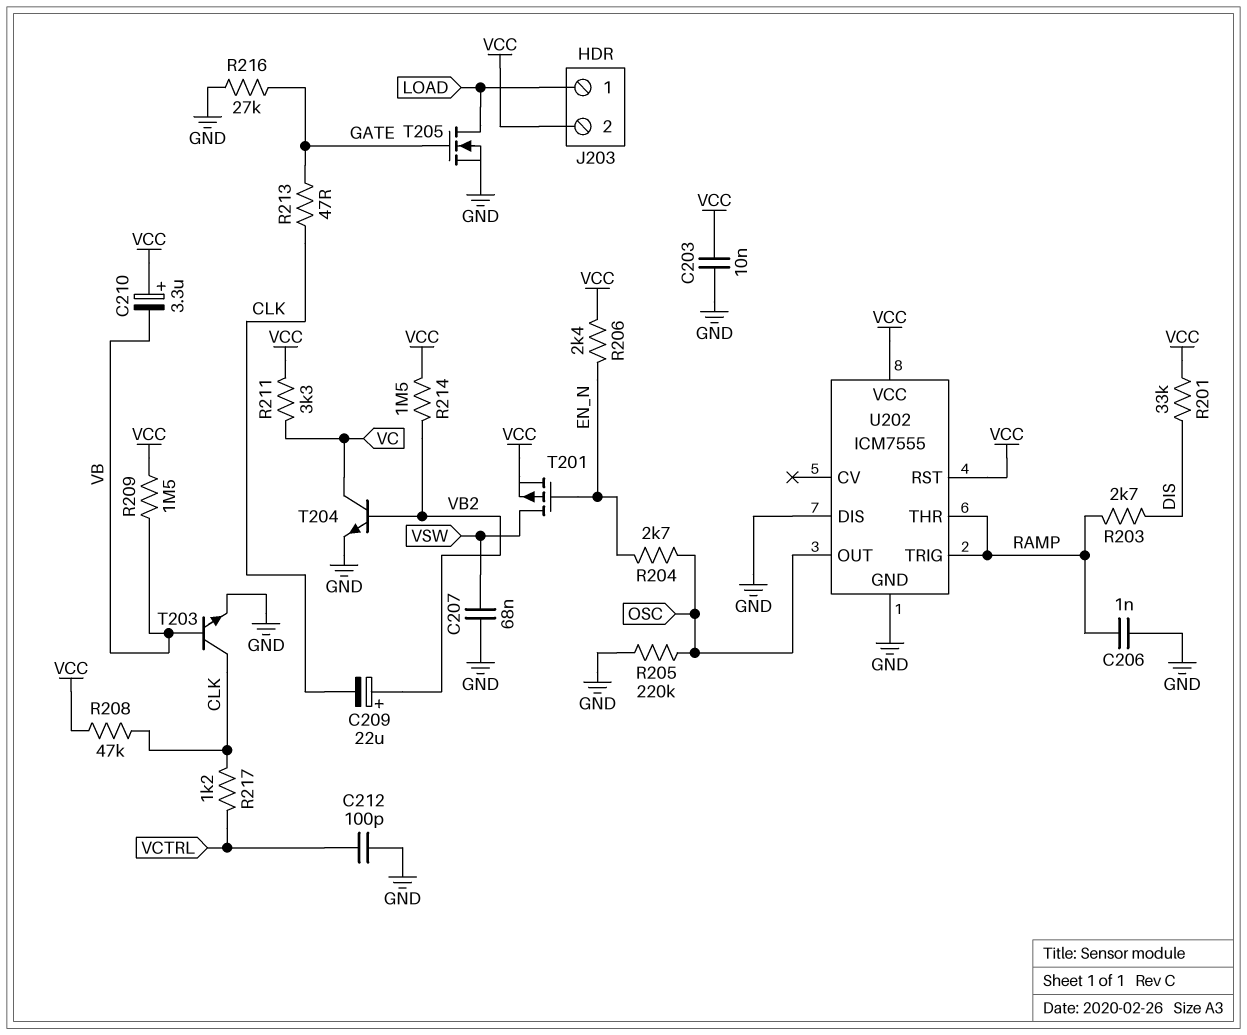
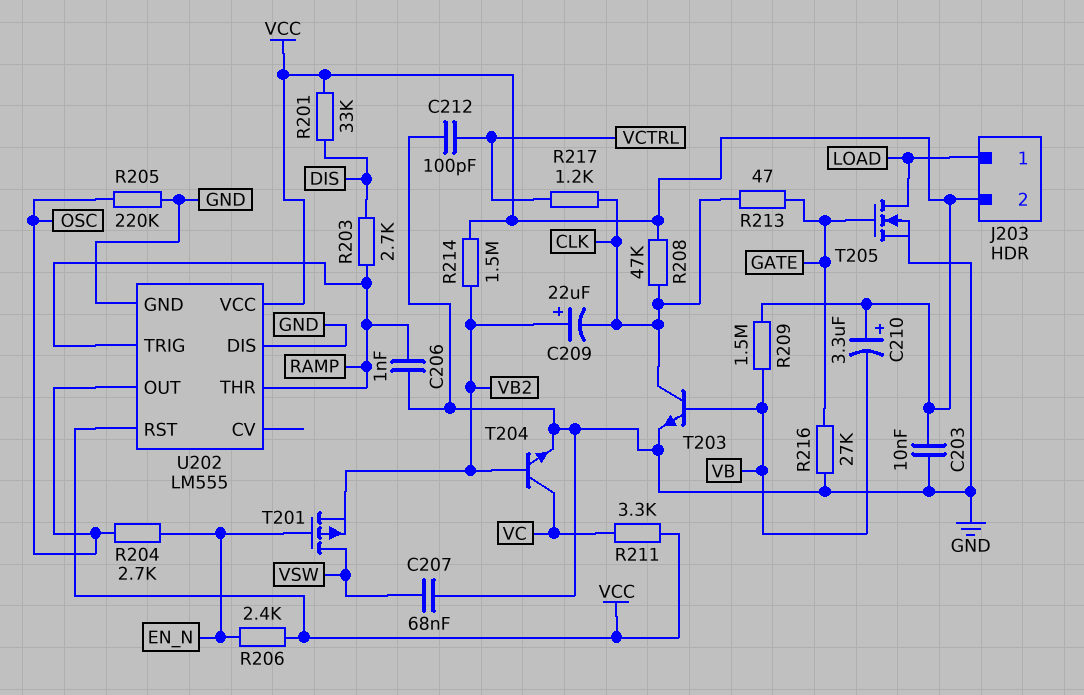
T201: PMOS (G EN_N, D VSW, S VCC) -> PMOS (G EN_N, D VSW, S VB2)
U202: ICM7555 -> LM555

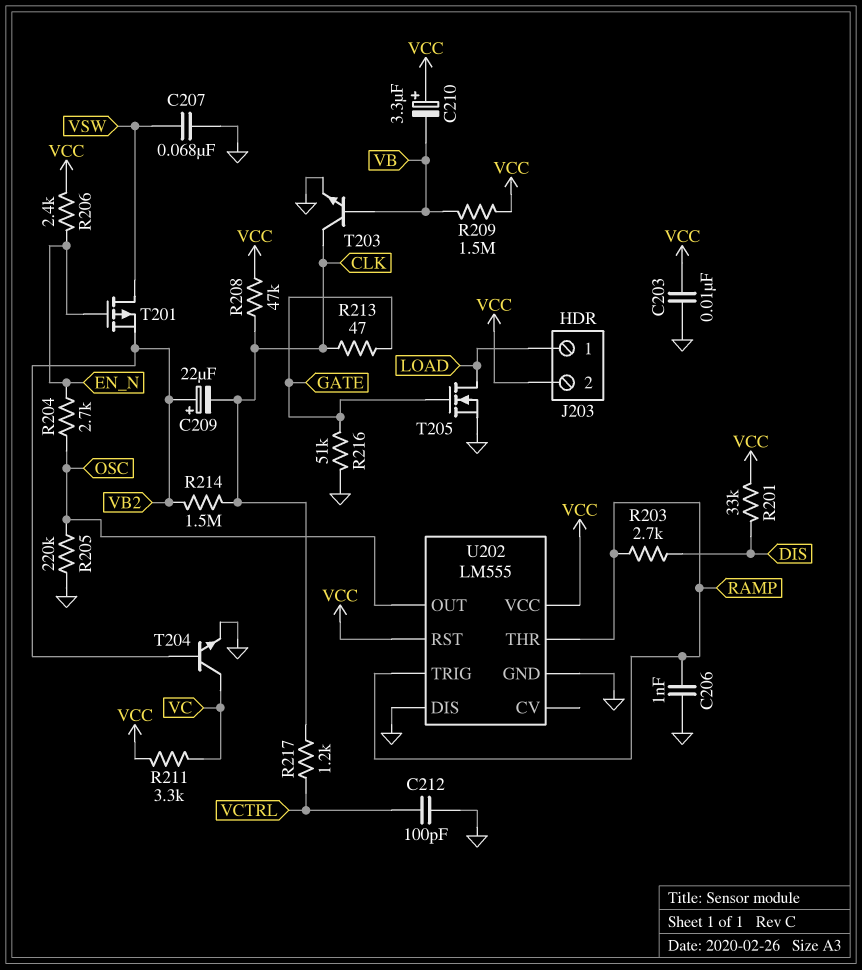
R214: 1.5M (VB2, VCC) -> 1.5M (CLK, VB2)
R216: 27k (GATE, GND) -> 51k (GATE, GND)

